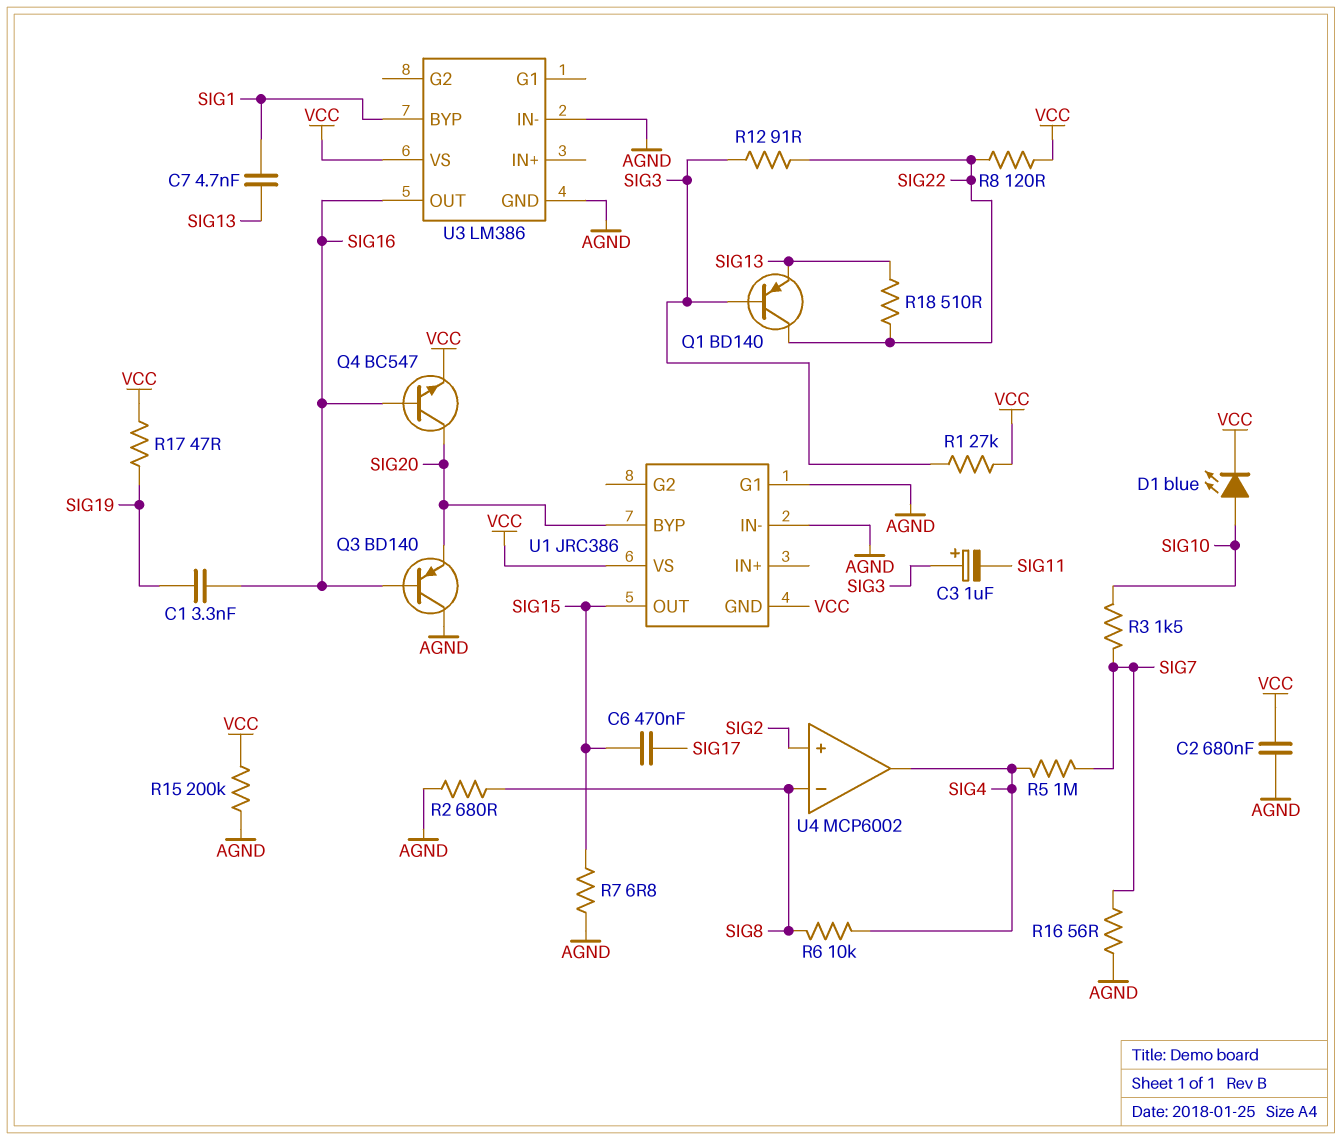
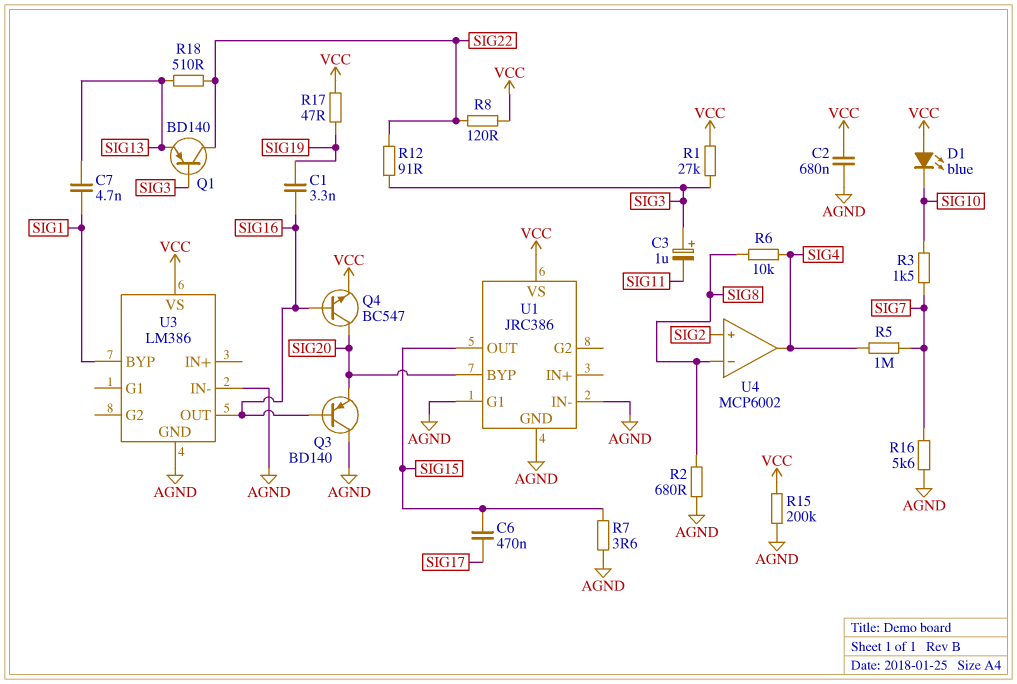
D1: LED blue (A SIG10, K VCC) -> LED blue (A VCC, K SIG10)
R7: 6.8 (AGND, SIG15) -> 3.6 (AGND, SIG15)
R16: 56 (AGND, SIG7) -> 5.6k (AGND, SIG7)
U1 pin GND: VCC -> AGND

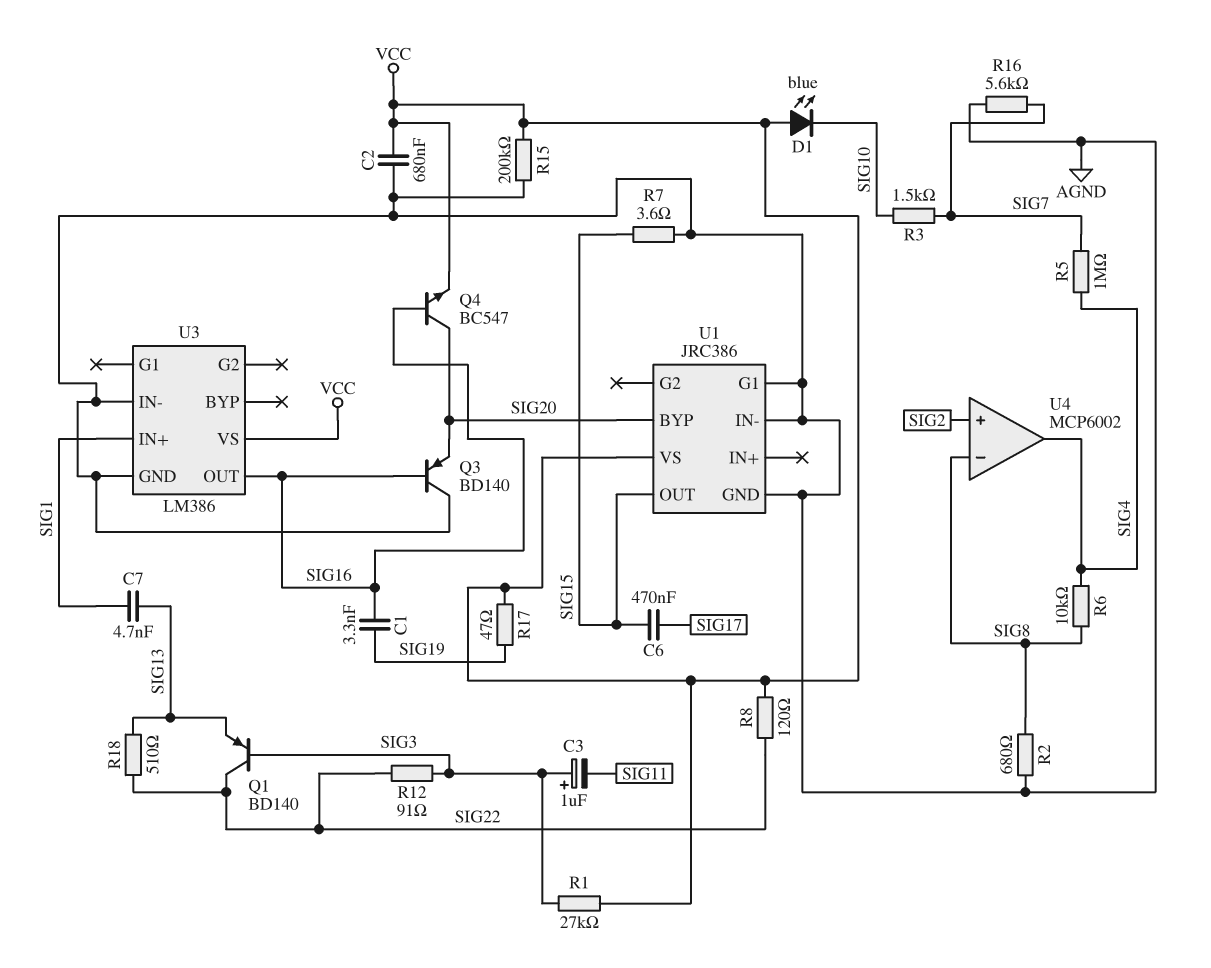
U3 pin BYP: SIG1 -> none
U3 pin IN+: none -> SIG1

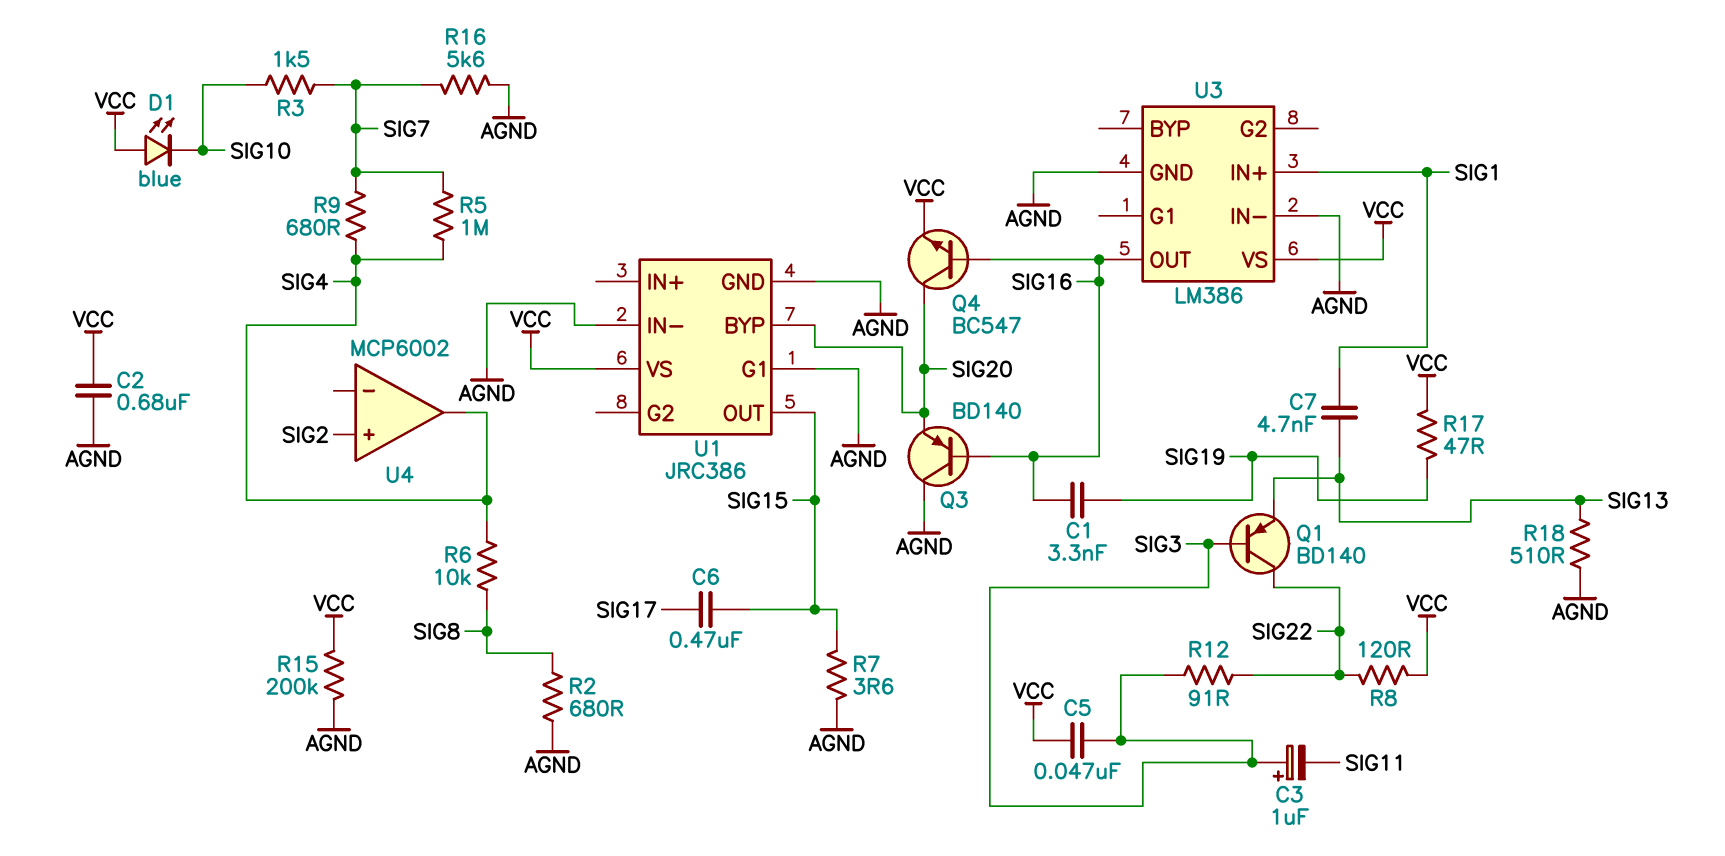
C5: none -> 47nF (SIG3, VCC)
R1: 27k (SIG3, VCC) -> none
R9: none -> 680 (SIG4, SIG7)
R18: 510 (SIG13, SIG22) -> 510 (AGND, SIG13)
U4 pin in-: SIG8 -> none

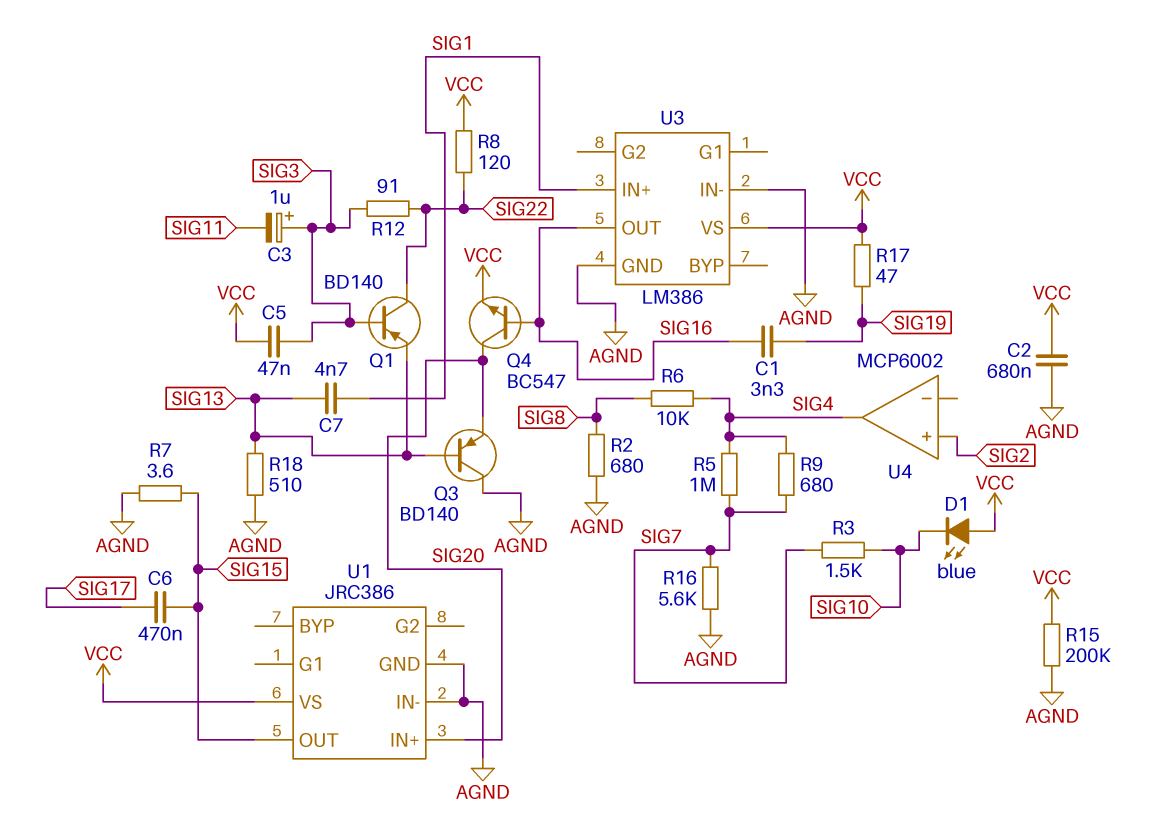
Q3: PNP BD140 (B SIG16, C AGND, E SIG20) -> PNP BD140 (B SIG13, C AGND, E SIG20)
U1 pin BYP: SIG20 -> none
U1 pin G1: AGND -> none
U1 pin IN+: none -> SIG20

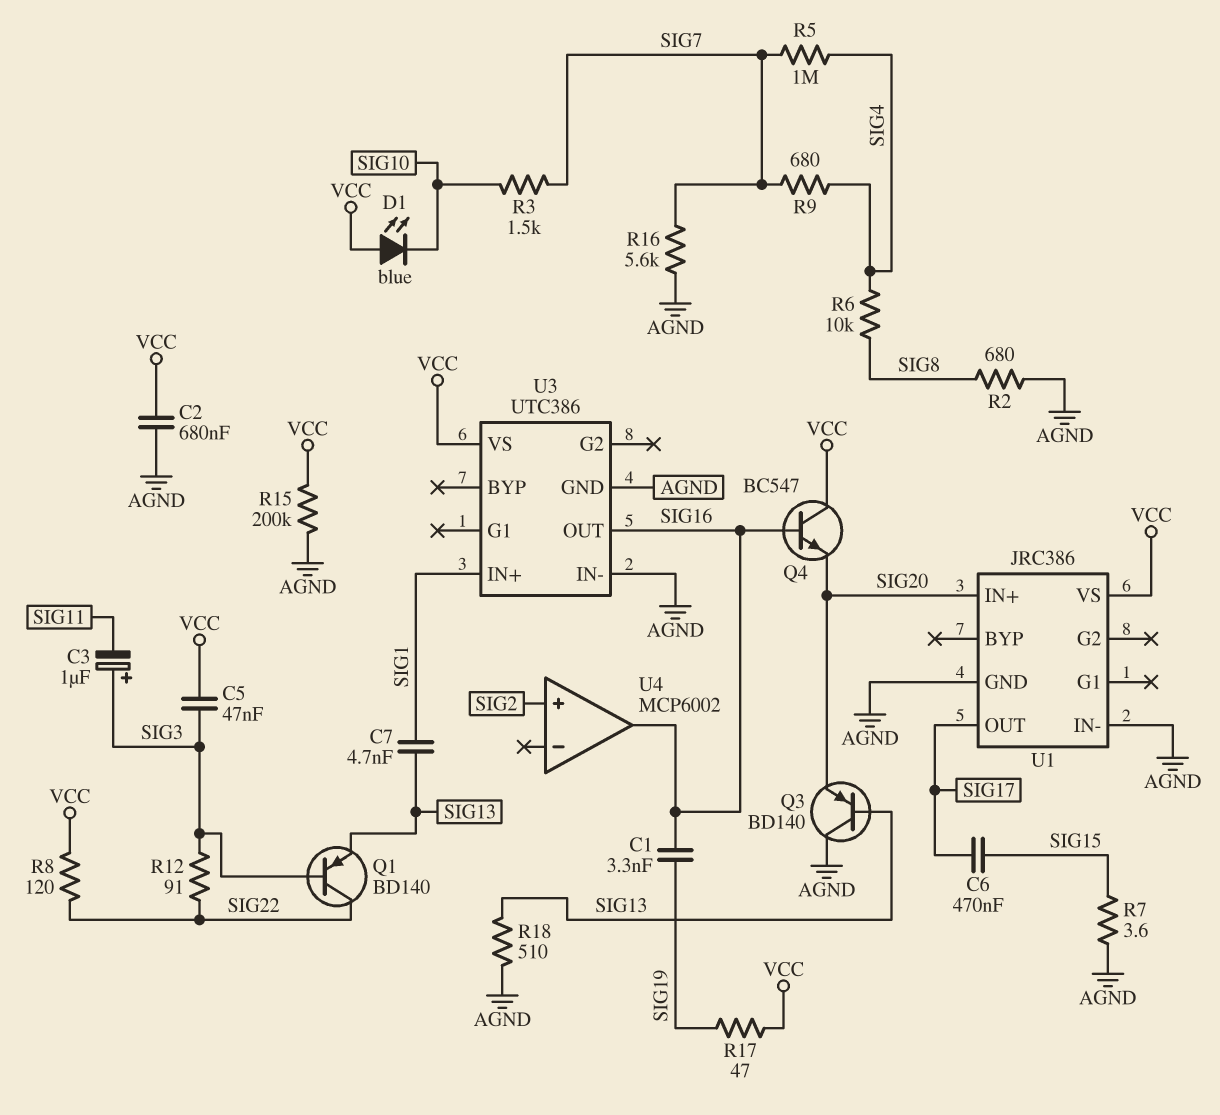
Q4: NPN BC547 (B SIG16, C SIG20, E VCC) -> NPN BC547 (B SIG16, C VCC, E SIG20)
U1 pin OUT: SIG15 -> SIG17
U3: LM386 -> UTC386
U4 pin out: SIG4 -> SIG16

